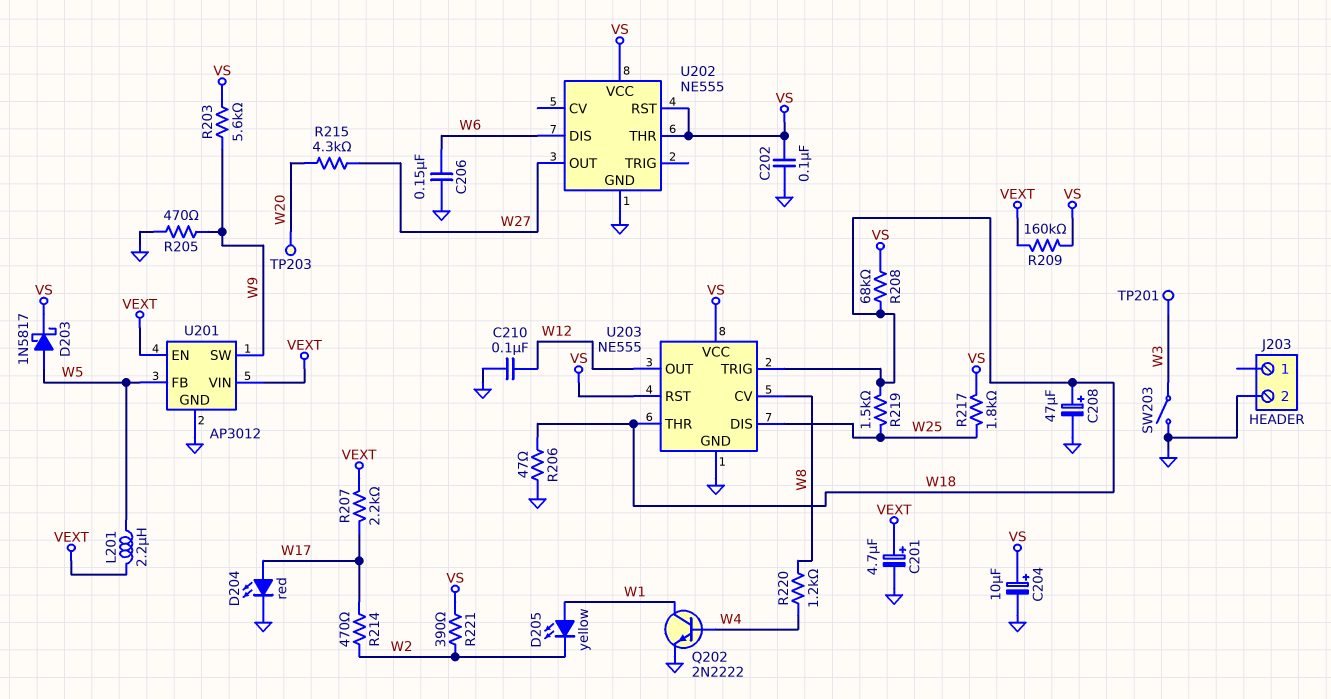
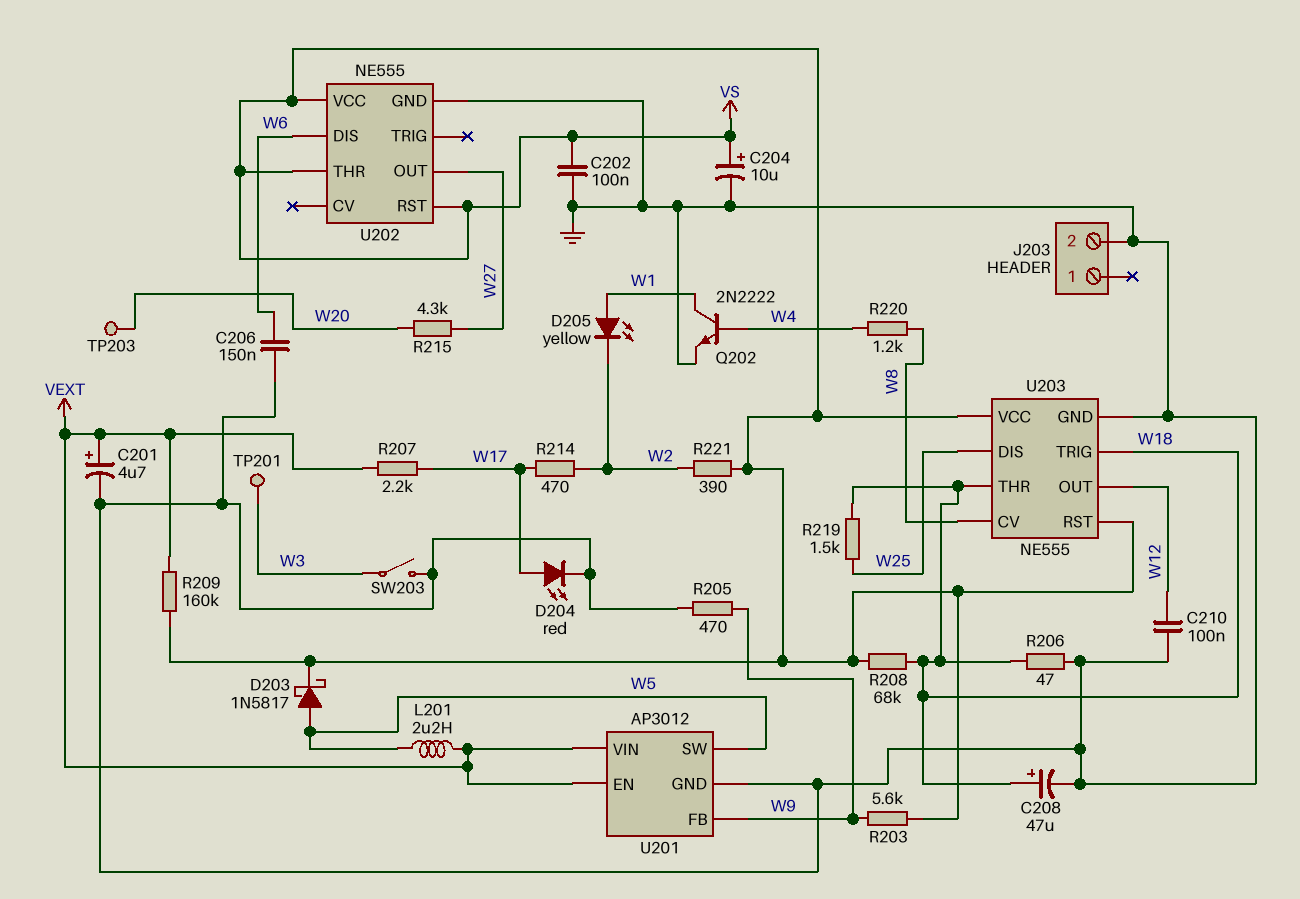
R217: 1.8k (VS, W25) -> none
U201 pin FB: W5 -> W9
U201 pin SW: W9 -> W5

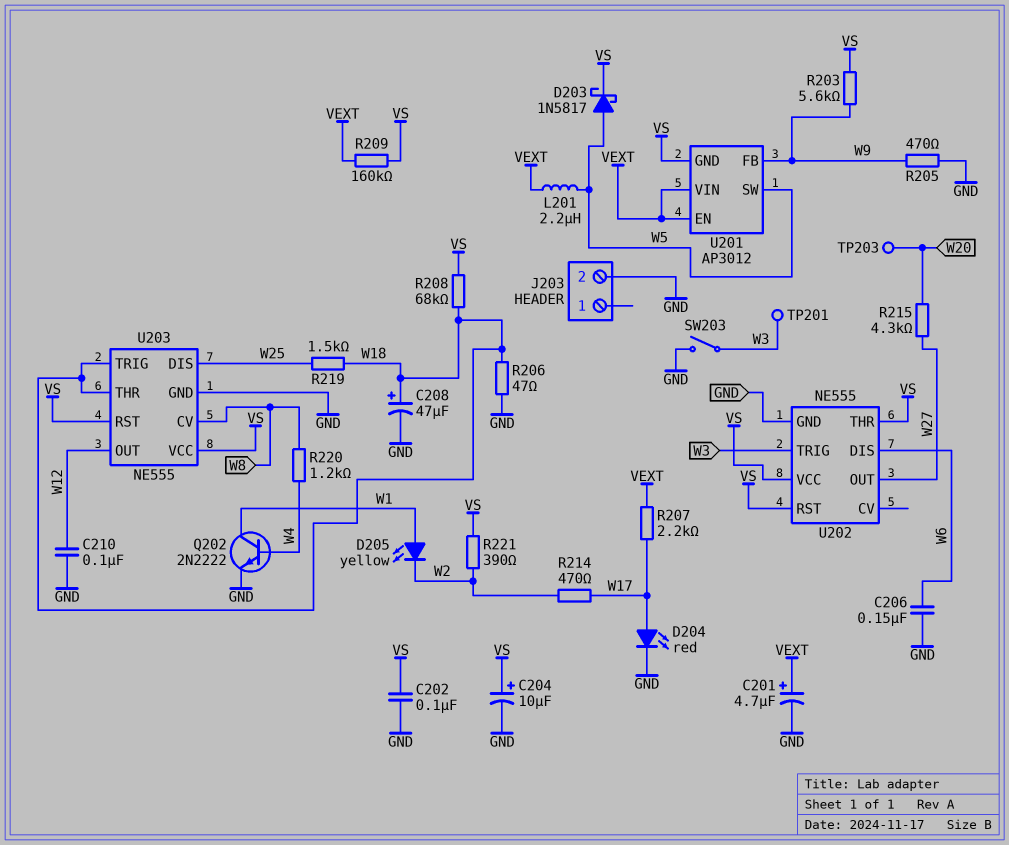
U201 pin GND: GND -> VS
U202 pin TRIG: none -> W3

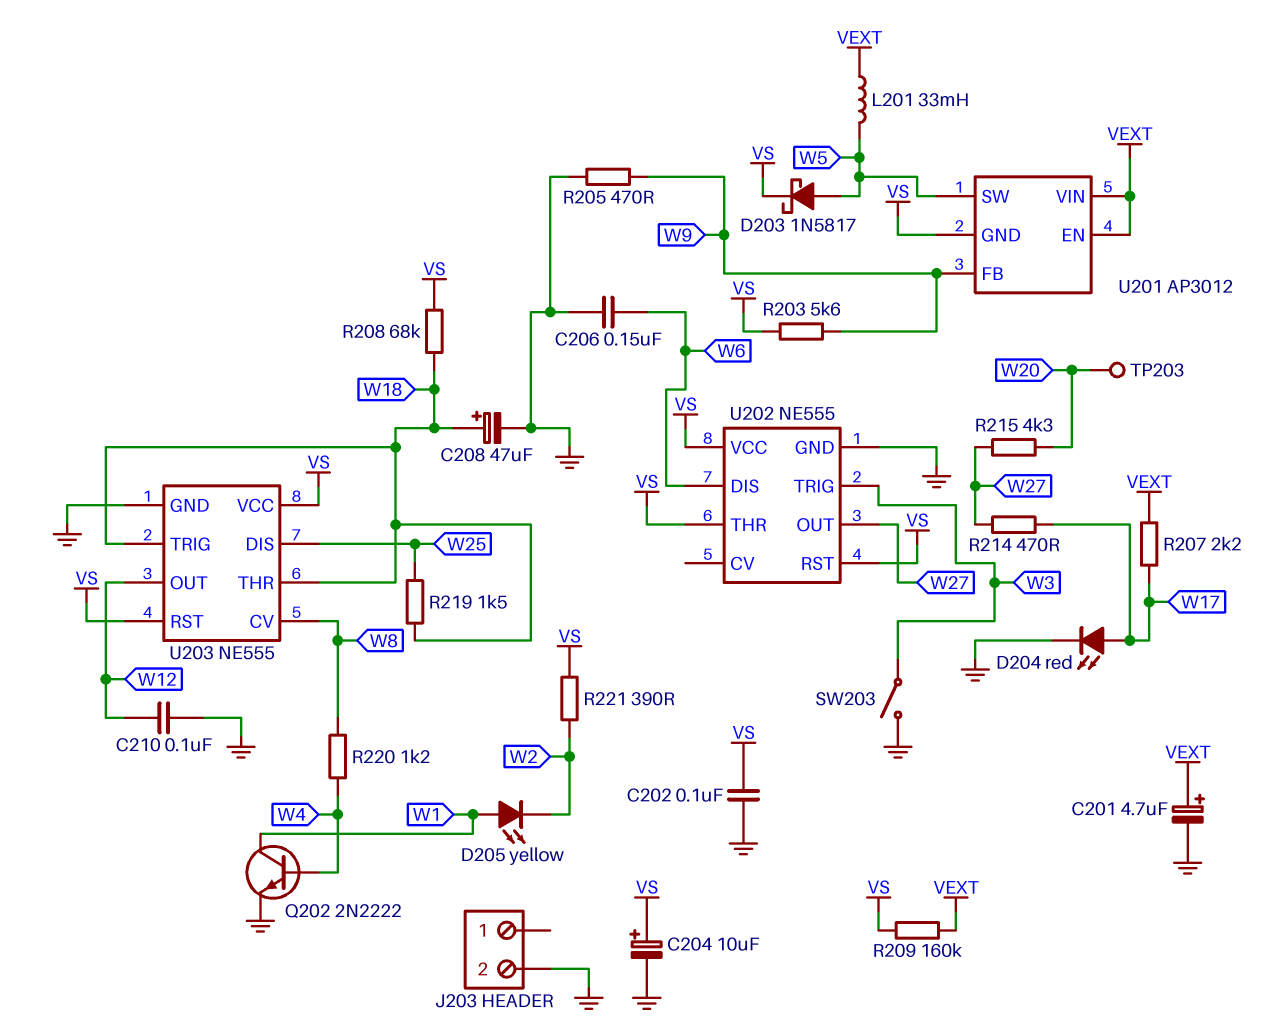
L201: 2.2uH (VEXT, W5) -> 33mH (VEXT, W5)
R206: 47 (GND, W18) -> none
R214: 470 (W2, W17) -> 470 (W17, W27)
TP201: test point (W3) -> none

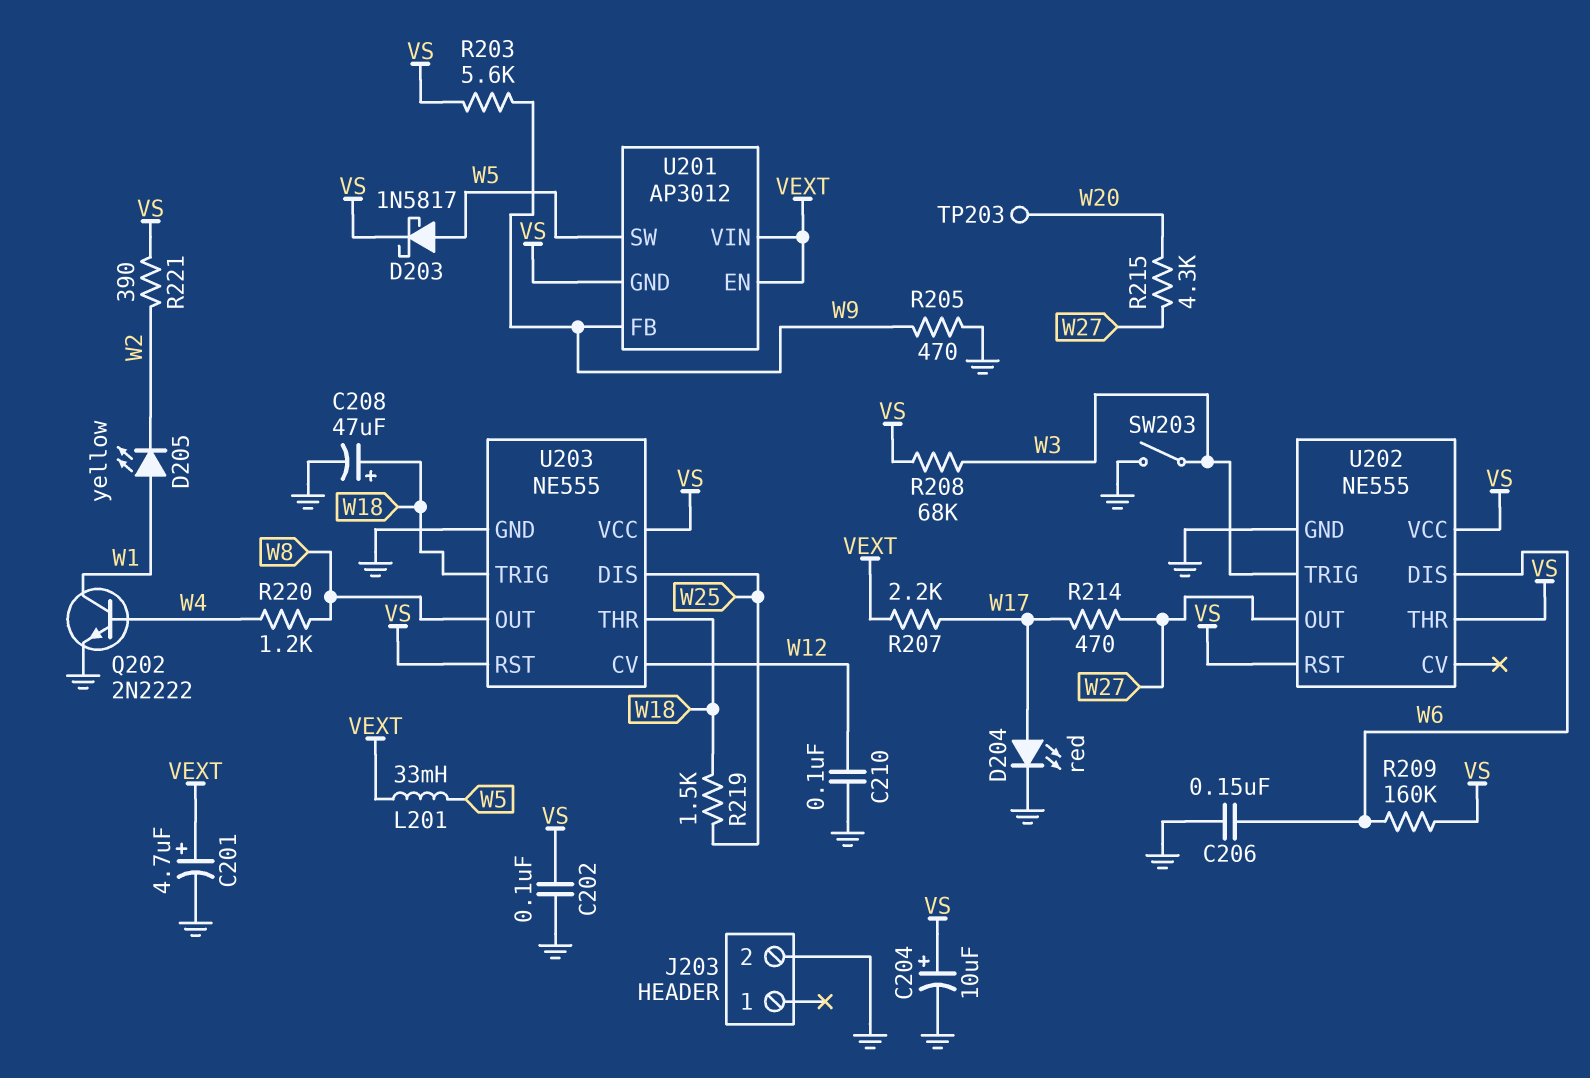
R208: 68k (VS, W18) -> 68k (VS, W3)
R209: 160k (VEXT, VS) -> 160k (VS, W6)
U203 pin CV: W8 -> W12
U203 pin OUT: W12 -> W8

